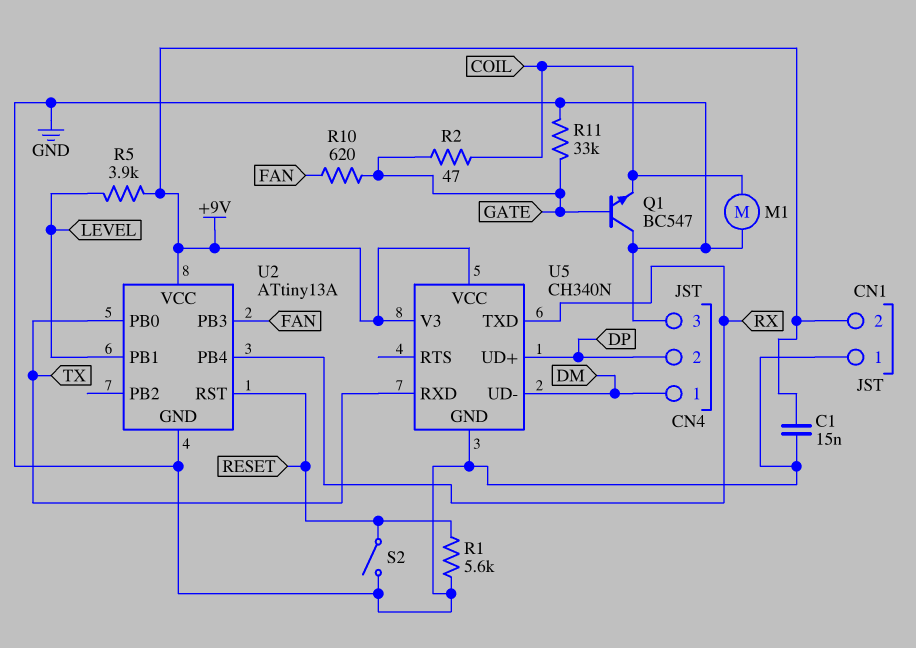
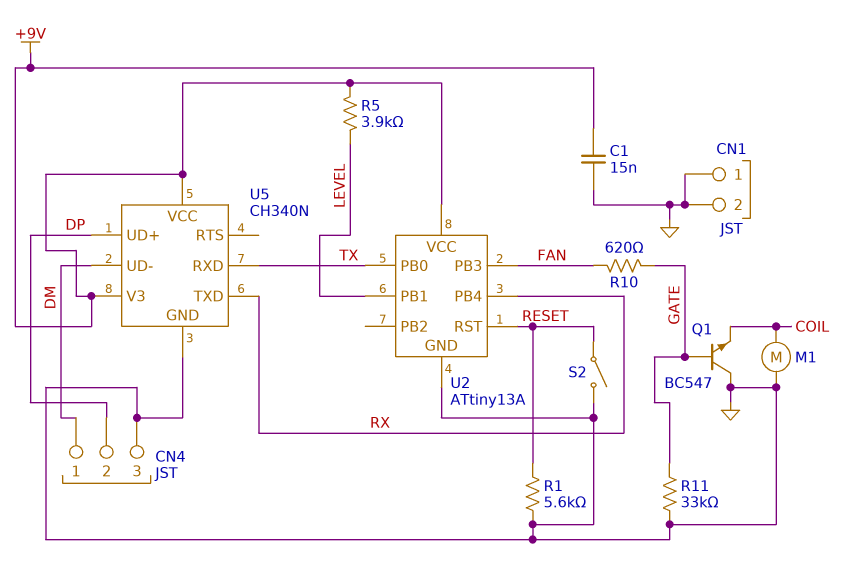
CN1 pin 2: +9V -> GND
R2: 47 (COIL, GATE) -> none

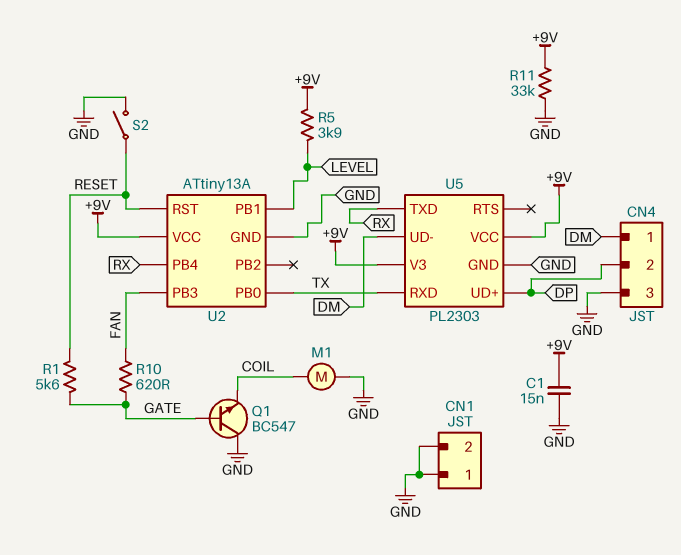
R1: 5.6k (GND, RESET) -> 5.6k (GATE, RESET)
R11: 33k (GATE, GND) -> 33k (+9V, GND)
U5: CH340N -> PL2303

